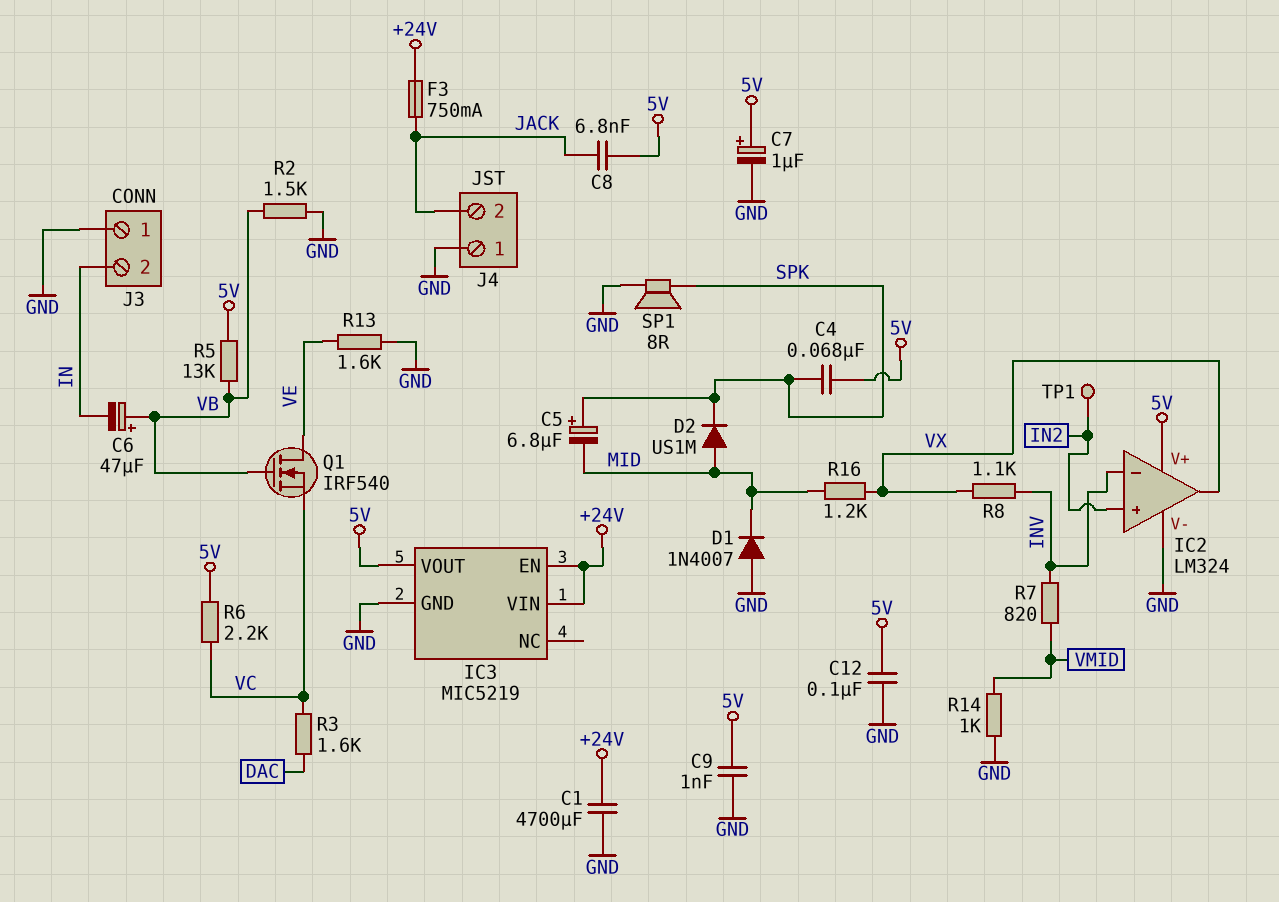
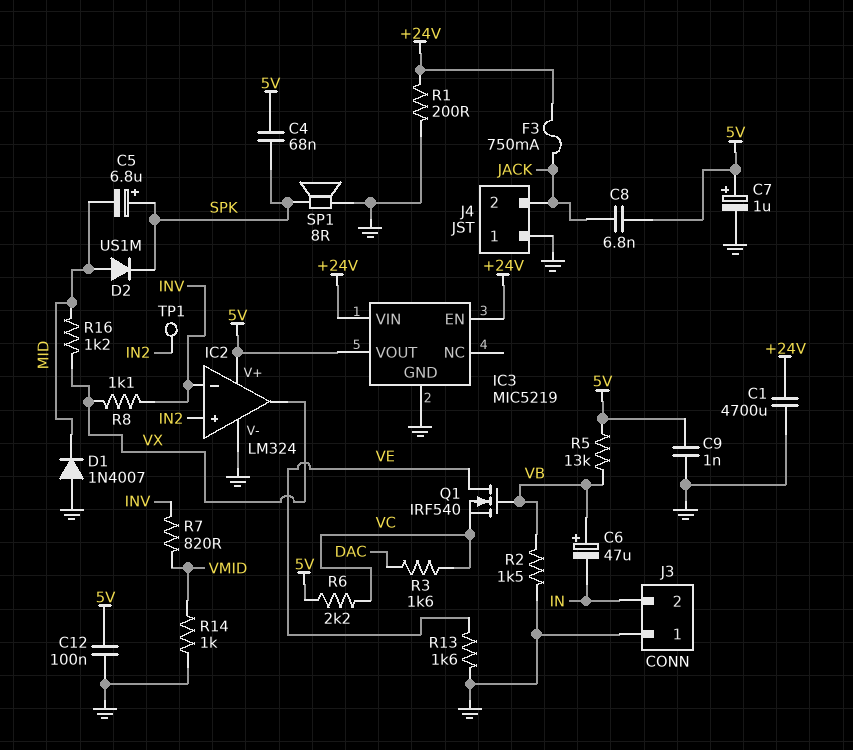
R1: none -> 200 (+24V, GND)

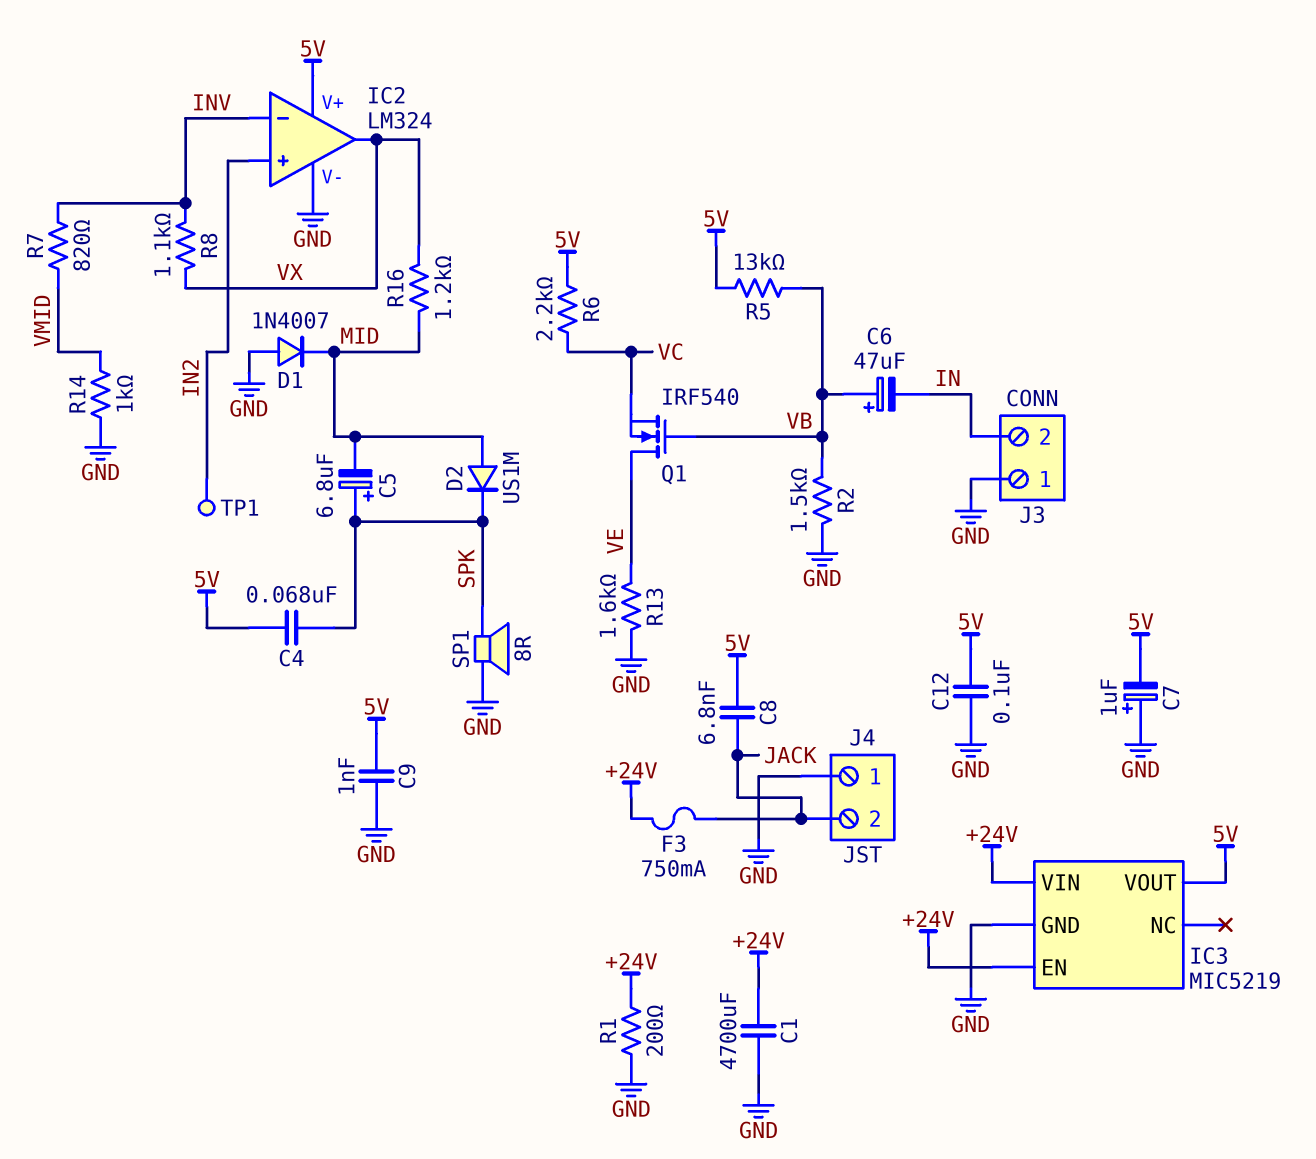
C7: 1uF (plus 5V, minus GND) -> 1uF (plus GND, minus 5V)
R3: 1.6k (DAC, VC) -> none

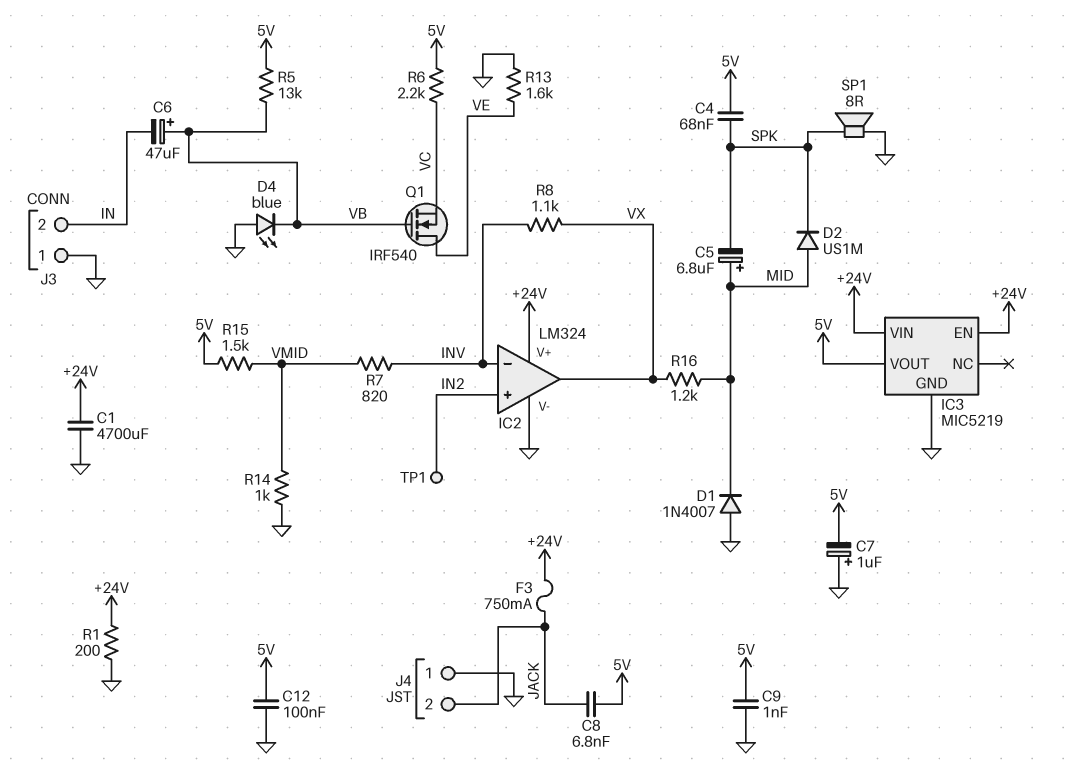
C5: 6.8uF (plus SPK, minus MID) -> 6.8uF (plus MID, minus SPK)
D4: none -> LED blue (A GND, K VB)
IC2 pin V+: 5V -> +24V
R2: 1.5k (GND, VB) -> none
R15: none -> 1.5k (5V, VMID)

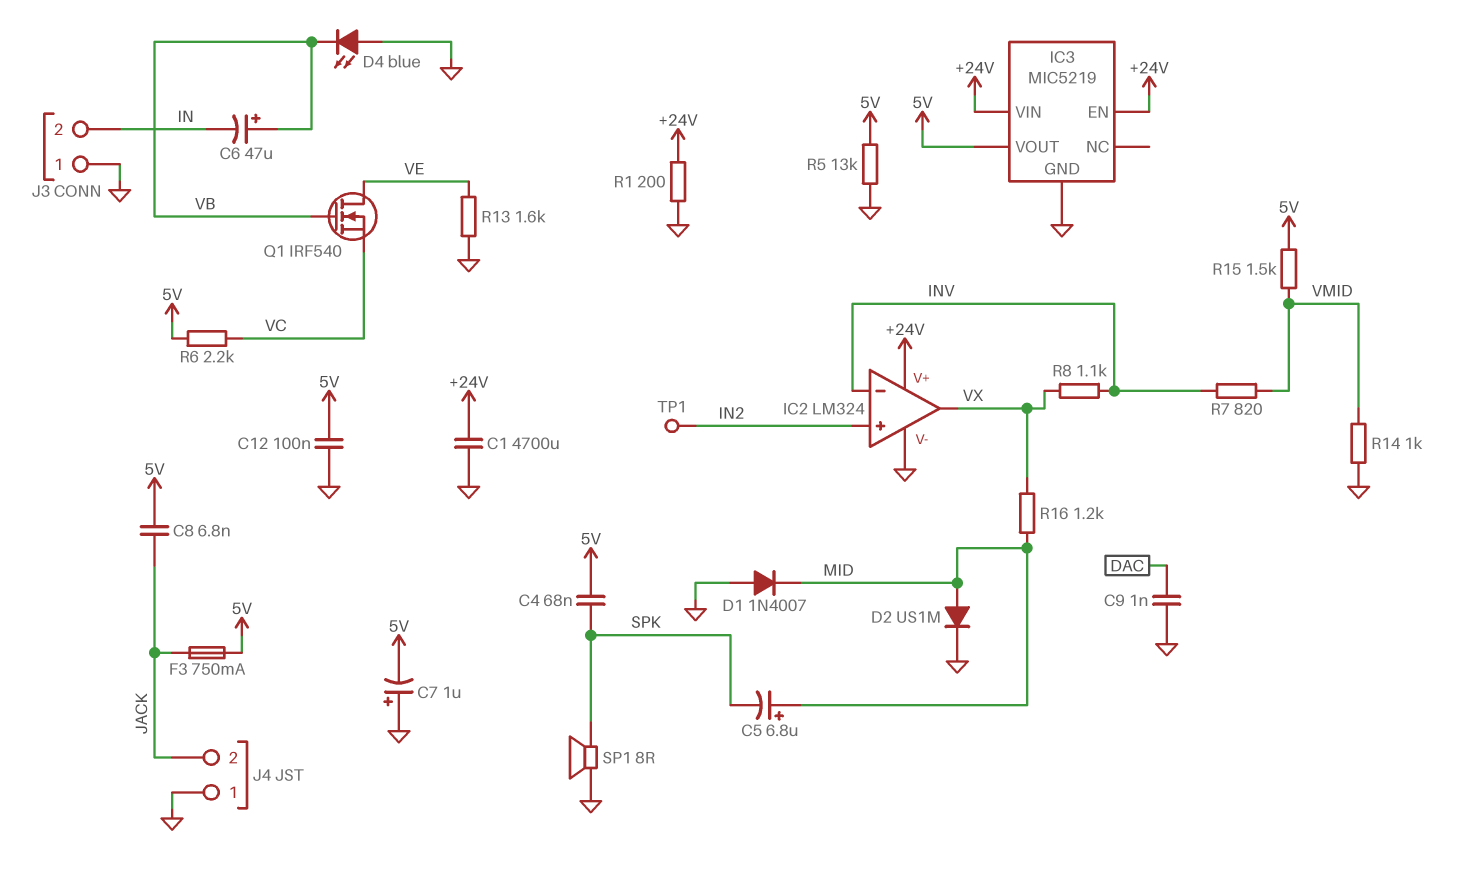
C9: 1nF (5V, GND) -> 1nF (DAC, GND)
D2: diode US1M (A MID, K SPK) -> diode US1M (A MID, K GND)
F3: 750mA (+24V, JACK) -> 750mA (5V, JACK)
R5: 13k (5V, VB) -> 13k (5V, GND)

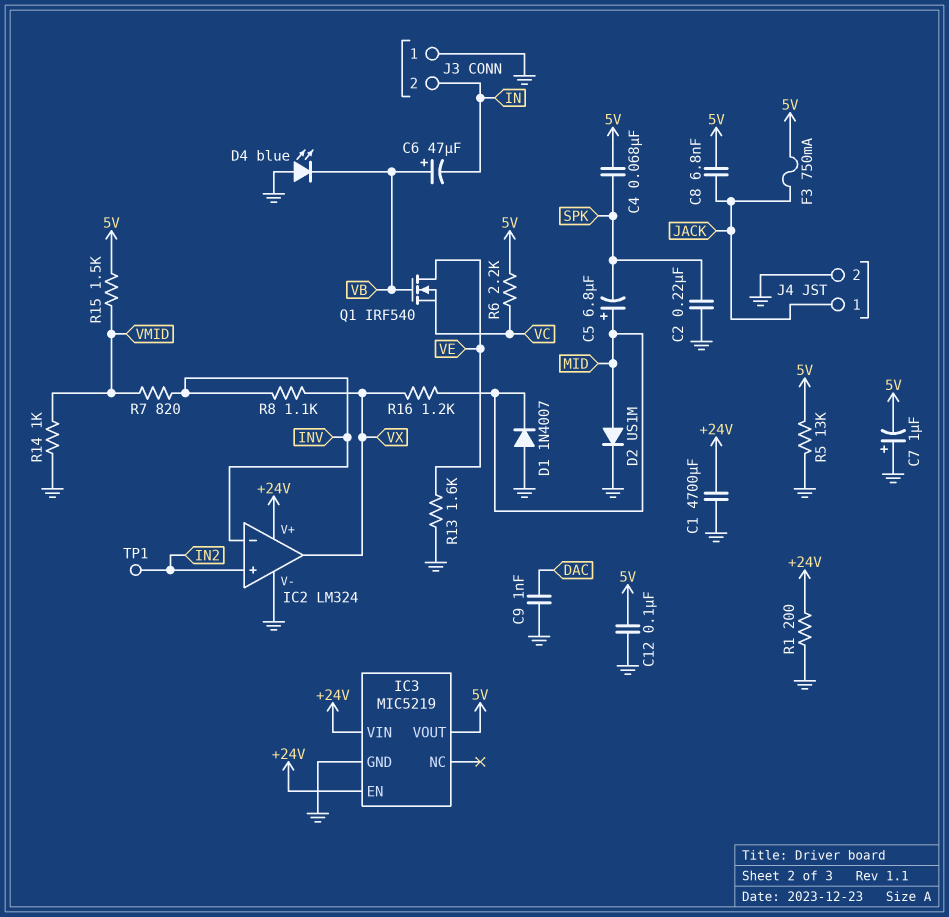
C2: none -> 220nF (GND, SPK)
J4 pin 1: GND -> JACK
J4 pin 2: JACK -> GND
SP1: speaker 8R (GND, SPK) -> none

